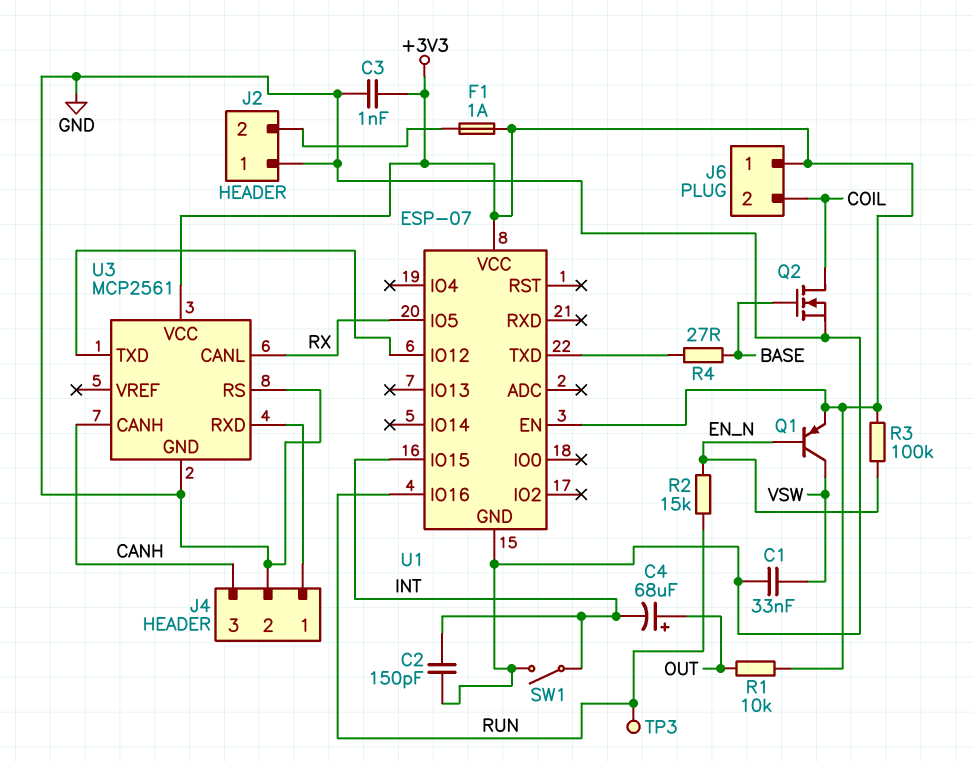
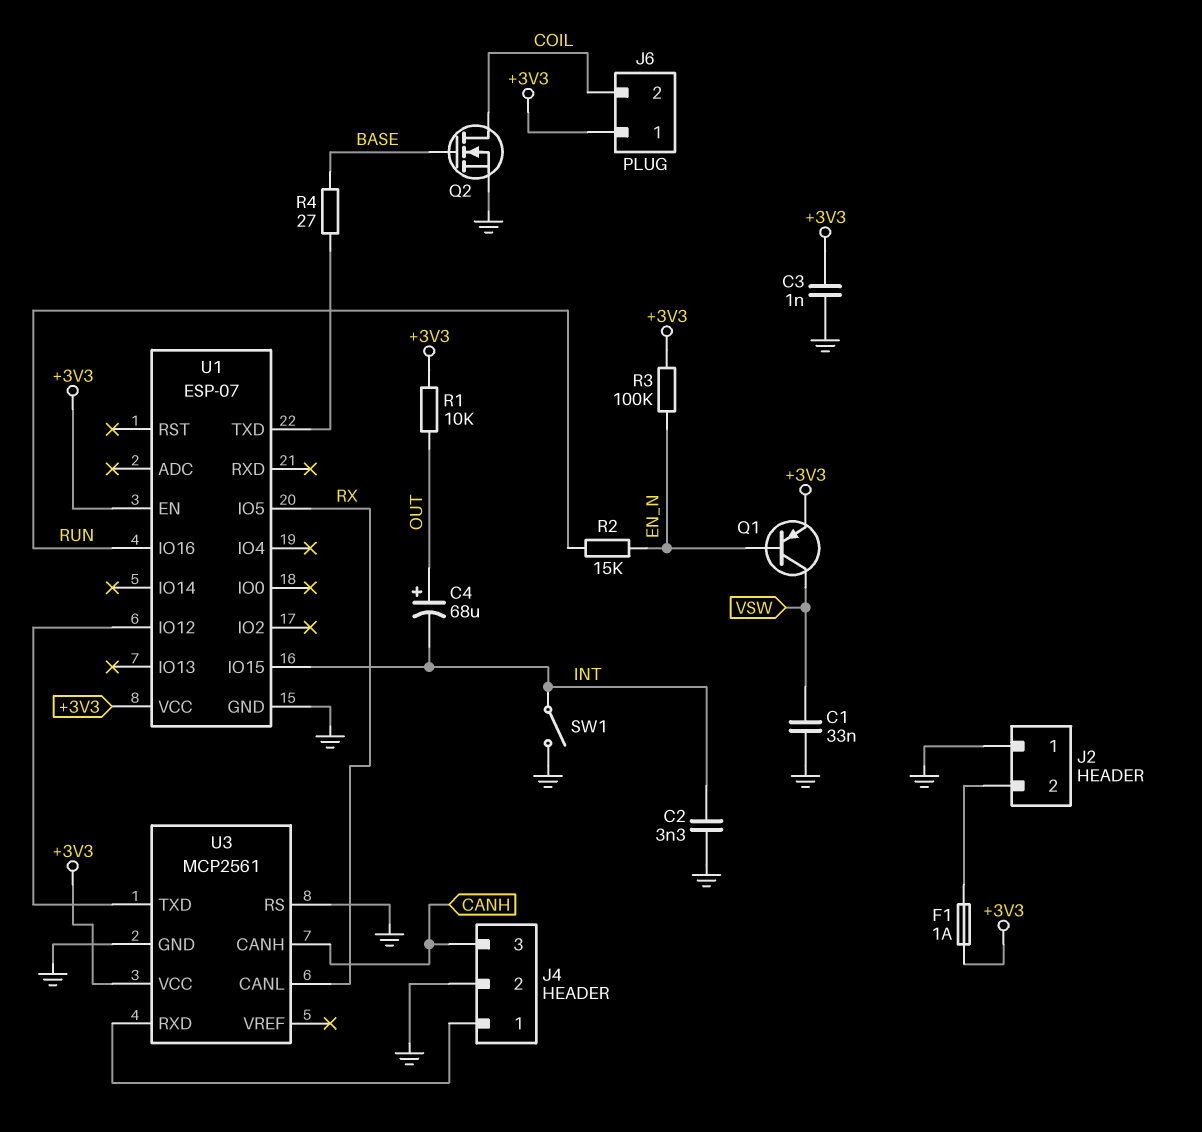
C2: 150pF (GND, INT) -> 3.3nF (GND, INT)
TP3: test point (RUN) -> none

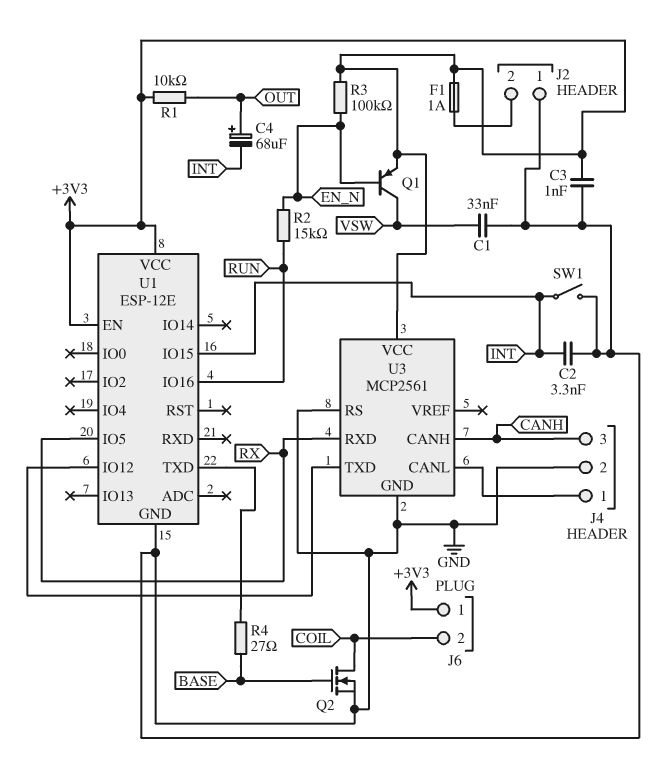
U1: ESP-07 -> ESP-12E
U3 pin CANL: RX -> J4/1
U3 pin RXD: J4/1 -> RX

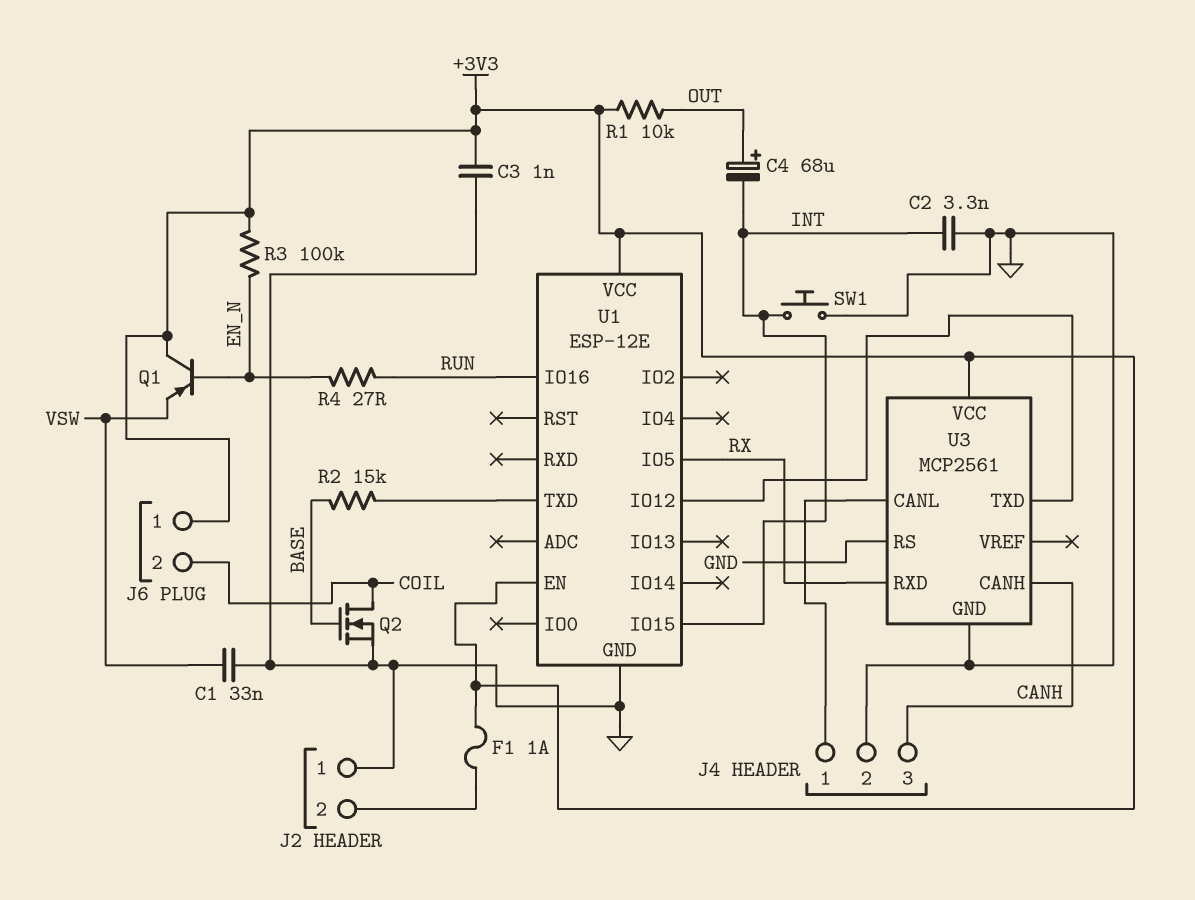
Q1: PNP (B EN_N, C VSW, E +3V3) -> PNP (B EN_N, C +3V3, E VSW)
R2: 15k (EN_N, RUN) -> 15k (BASE, U1/TXD)
R4: 27 (BASE, U1/TXD) -> 27 (EN_N, RUN)
SW1: switch (GND, INT) -> button (GND, INT)

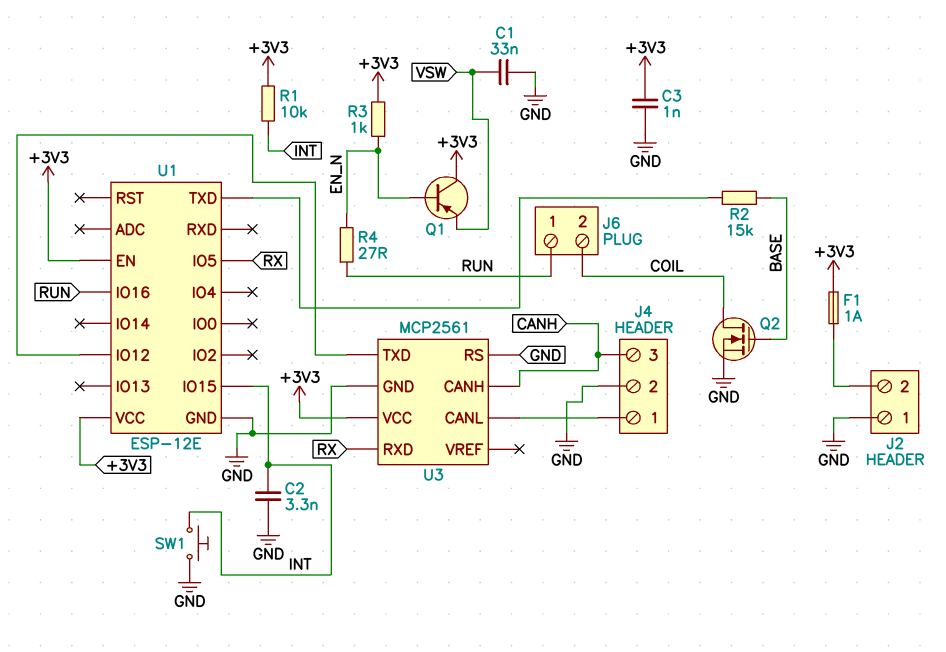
C4: 68uF (plus OUT, minus INT) -> none
J6 pin 1: +3V3 -> RUN
R1: 10k (+3V3, OUT) -> 10k (+3V3, INT)
R3: 100k (+3V3, EN_N) -> 1k (+3V3, EN_N)

